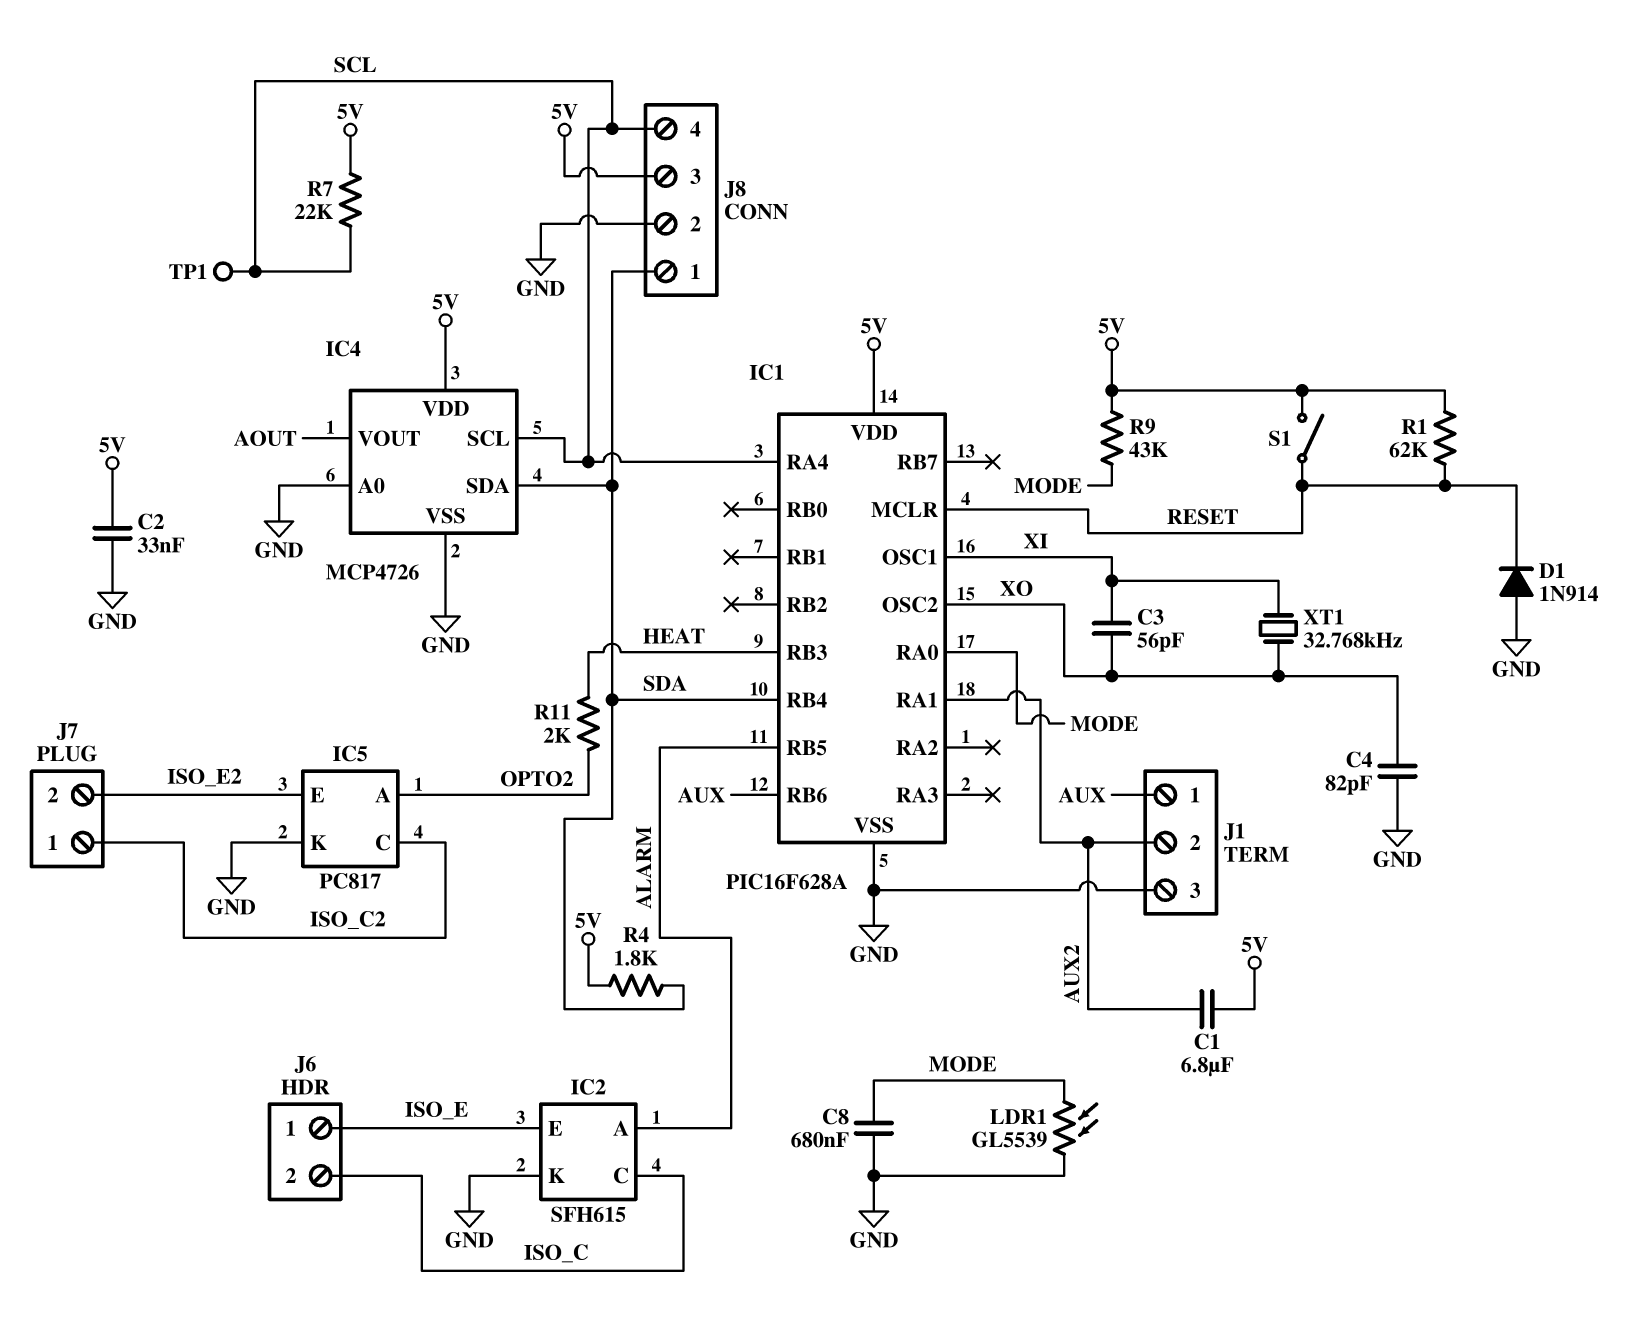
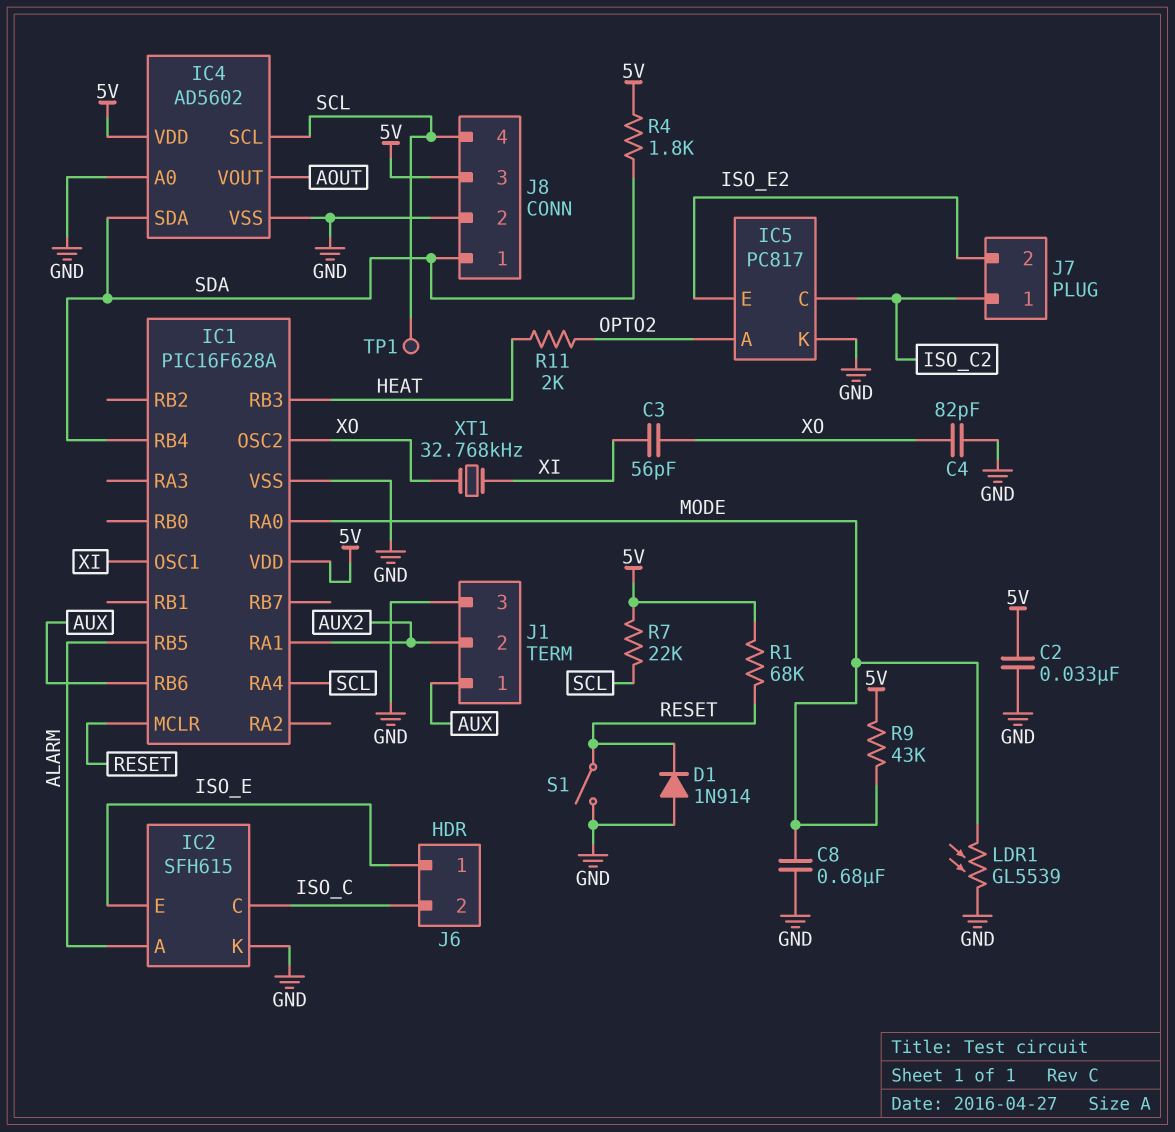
C1: 6.8uF (5V, AUX2) -> none
IC4: MCP4726 -> AD5602
R1: 62k (5V, RESET) -> 68k (5V, RESET)
S1: switch (5V, RESET) -> switch (GND, RESET)

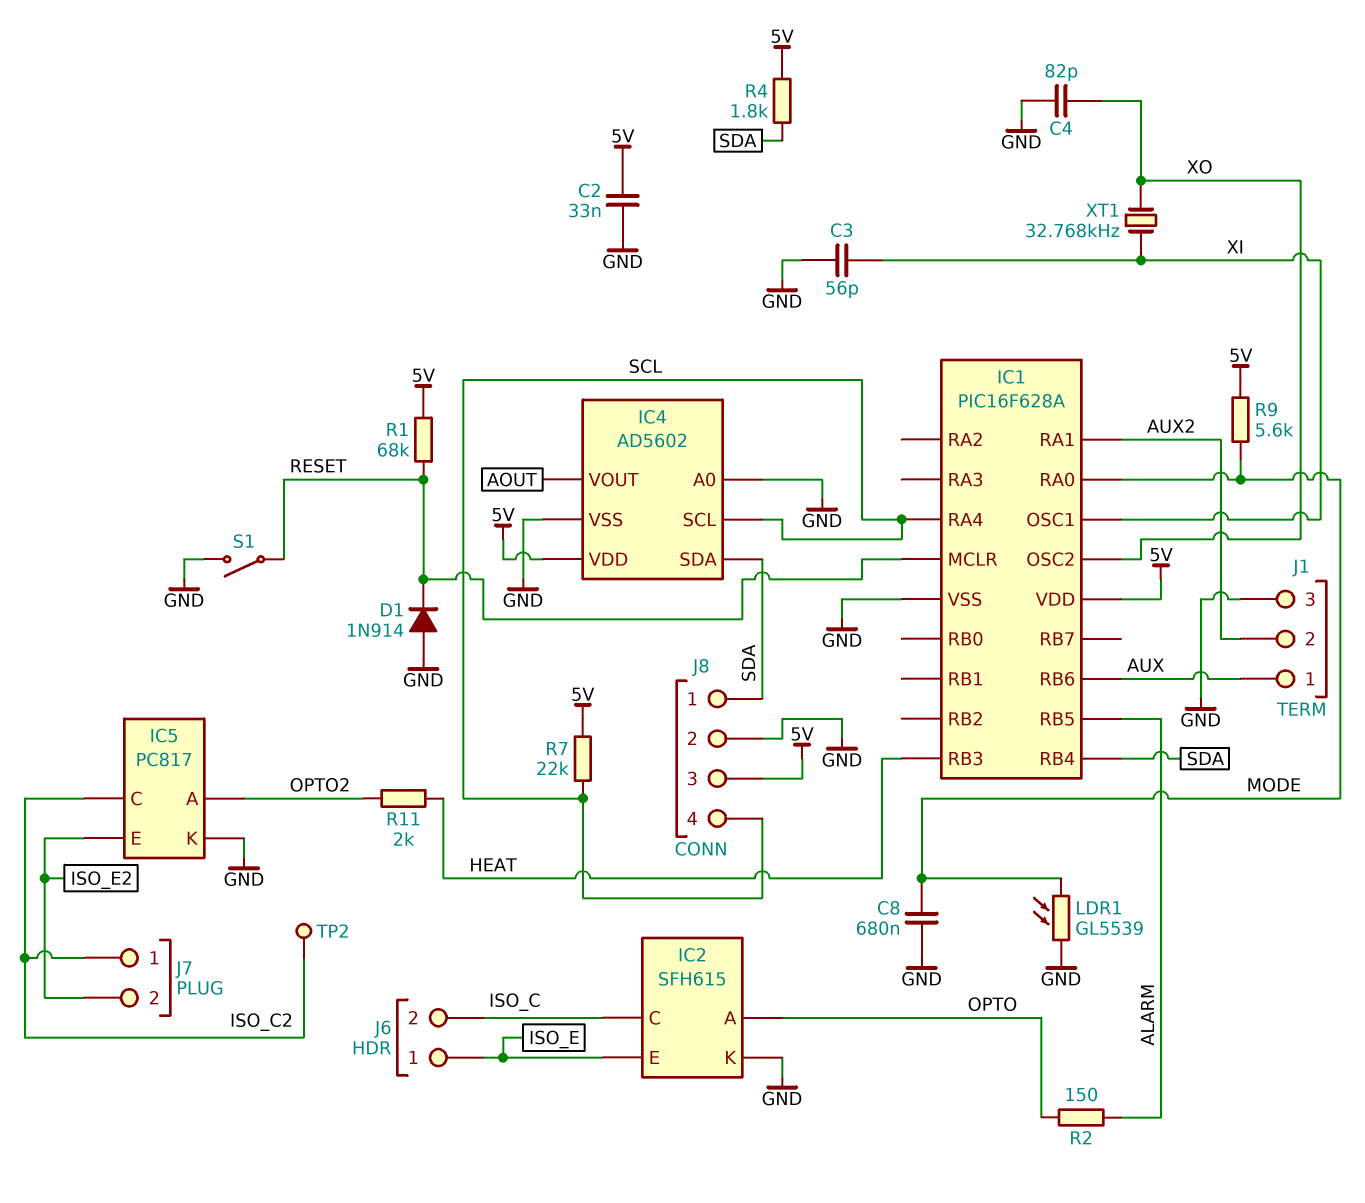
C3: 56pF (XI, XO) -> 56pF (GND, XI)
IC2 pin A: ALARM -> OPTO
R2: none -> 150 (ALARM, OPTO)
R9: 43k (5V, MODE) -> 5.6k (5V, MODE)
TP1: test point (SCL) -> none
TP2: none -> test point (ISO_C2)

